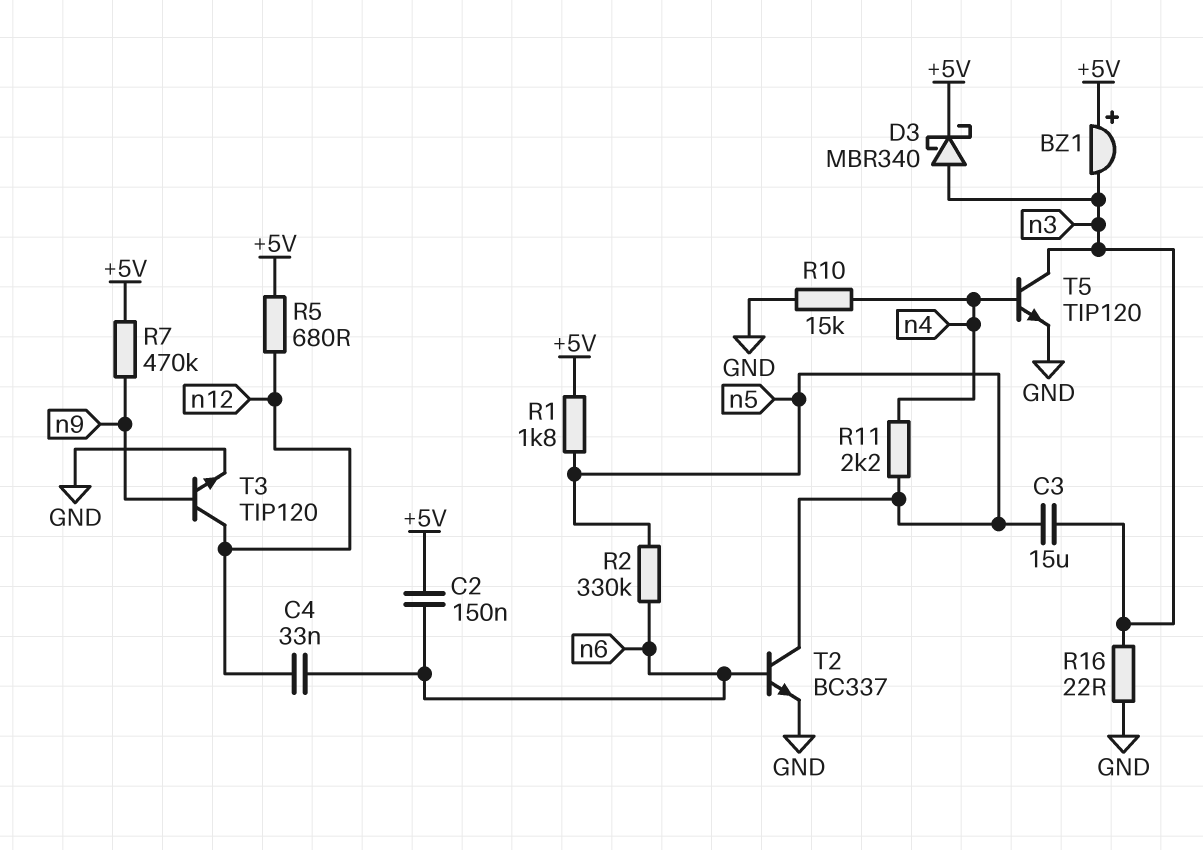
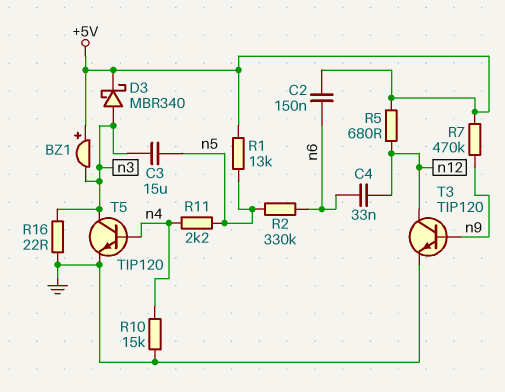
R1: 1.8k (+5V, n5) -> 13k (+5V, n5)
T2: NPN BC337 (B n6, C n5, E GND) -> none

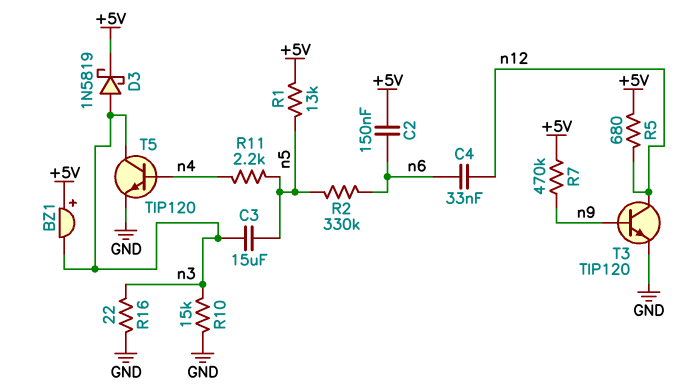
D3: schottky MBR340 (A n3, K +5V) -> schottky 1N5819 (A n3, K +5V)
R10: 15k (GND, n4) -> 15k (GND, n3)

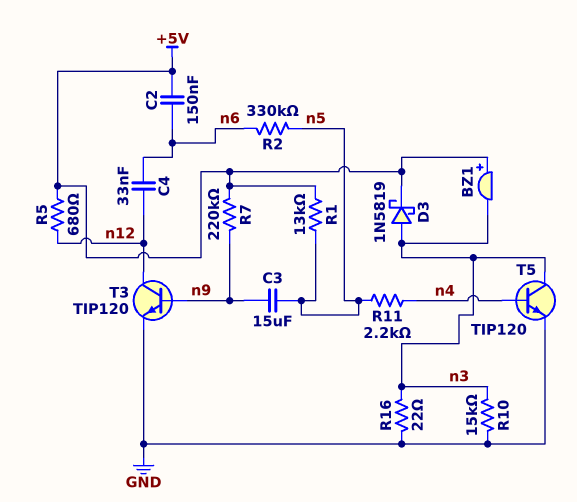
C3: 15uF (n3, n5) -> 15uF (n5, n9)
R7: 470k (+5V, n9) -> 220k (+5V, n9)

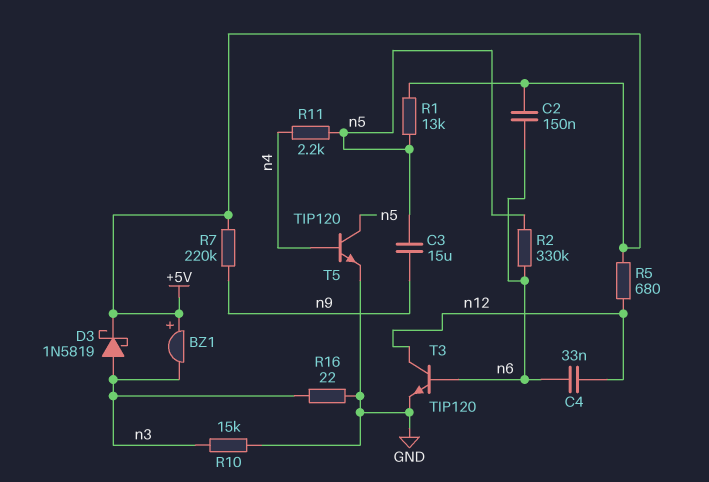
T3: NPN TIP120 (B n9, C n12, E GND) -> NPN TIP120 (B n6, C n12, E GND)
T5: NPN TIP120 (B n4, C n3, E GND) -> NPN TIP120 (B n4, C n5, E GND)

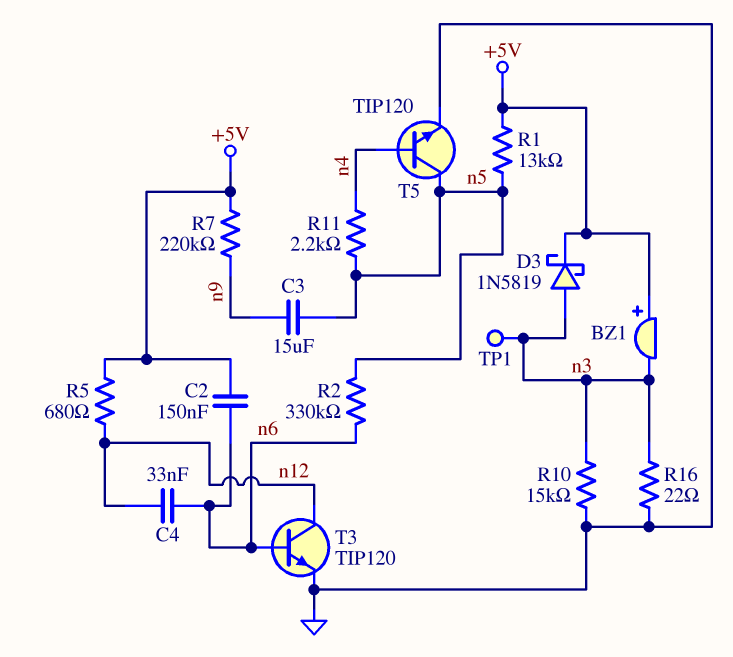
TP1: none -> test point (n3)

